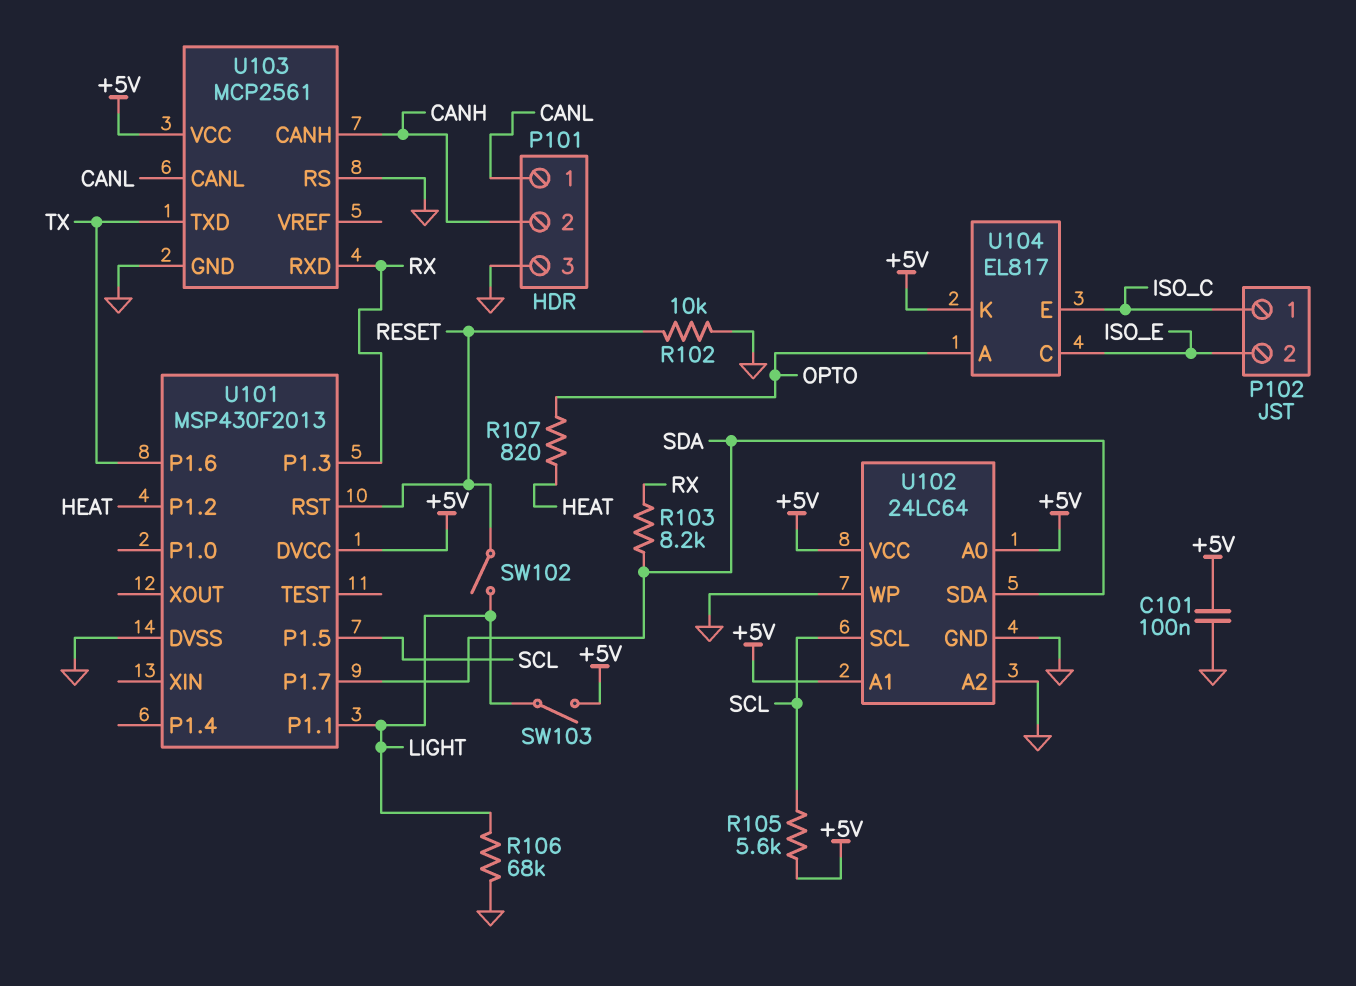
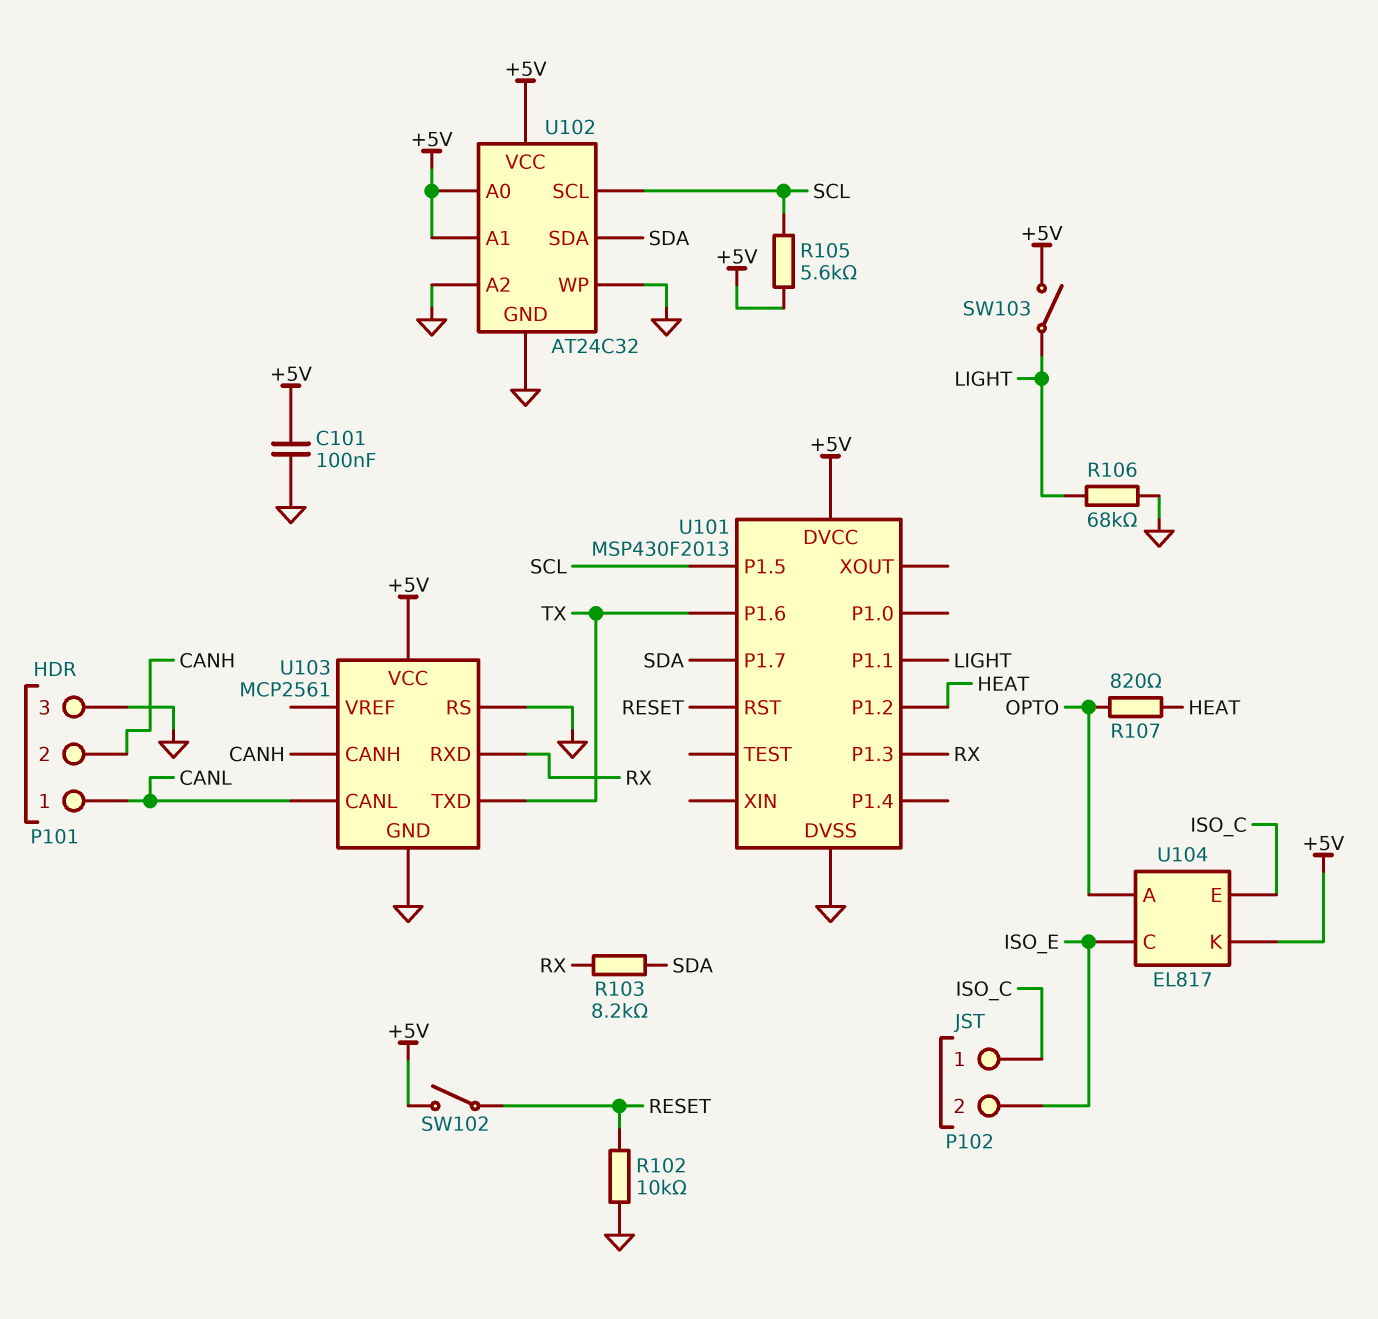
SW102: switch (LIGHT, RESET) -> switch (+5V, RESET)
U102: 24LC64 -> AT24C32

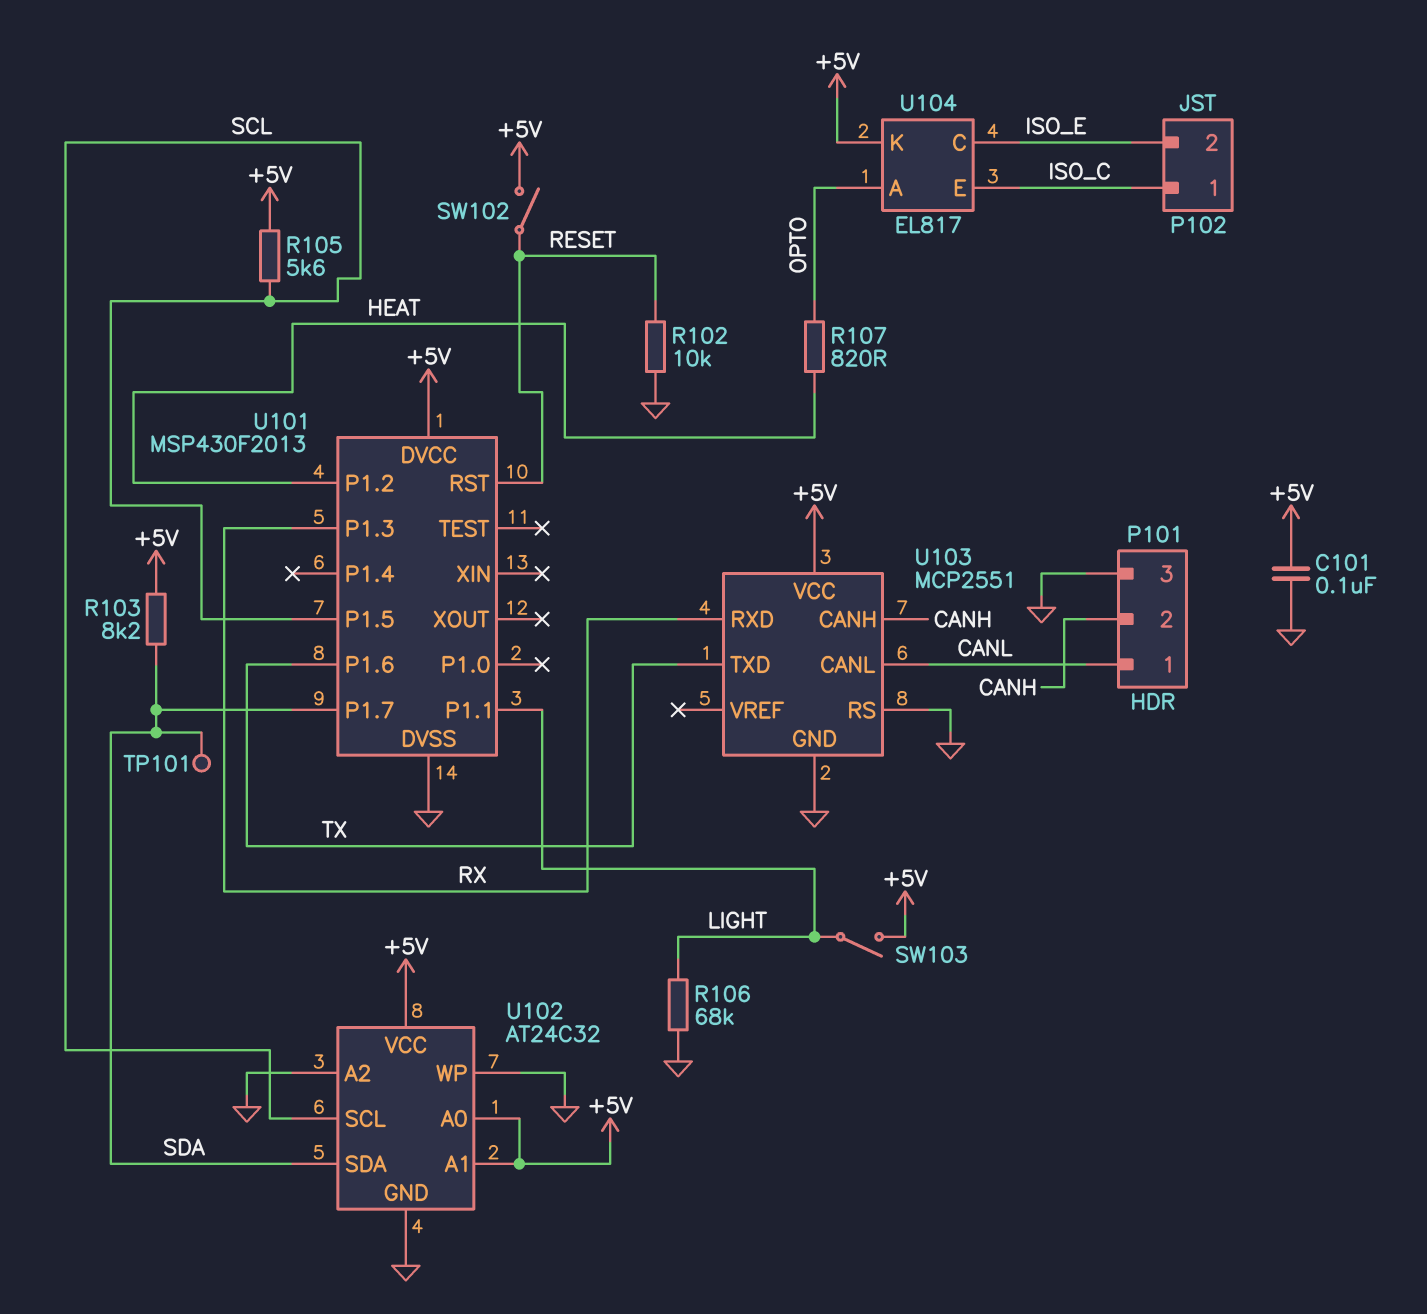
R103: 8.2k (RX, SDA) -> 8.2k (+5V, SDA)
TP101: none -> test point (SDA)
U103: MCP2561 -> MCP2551

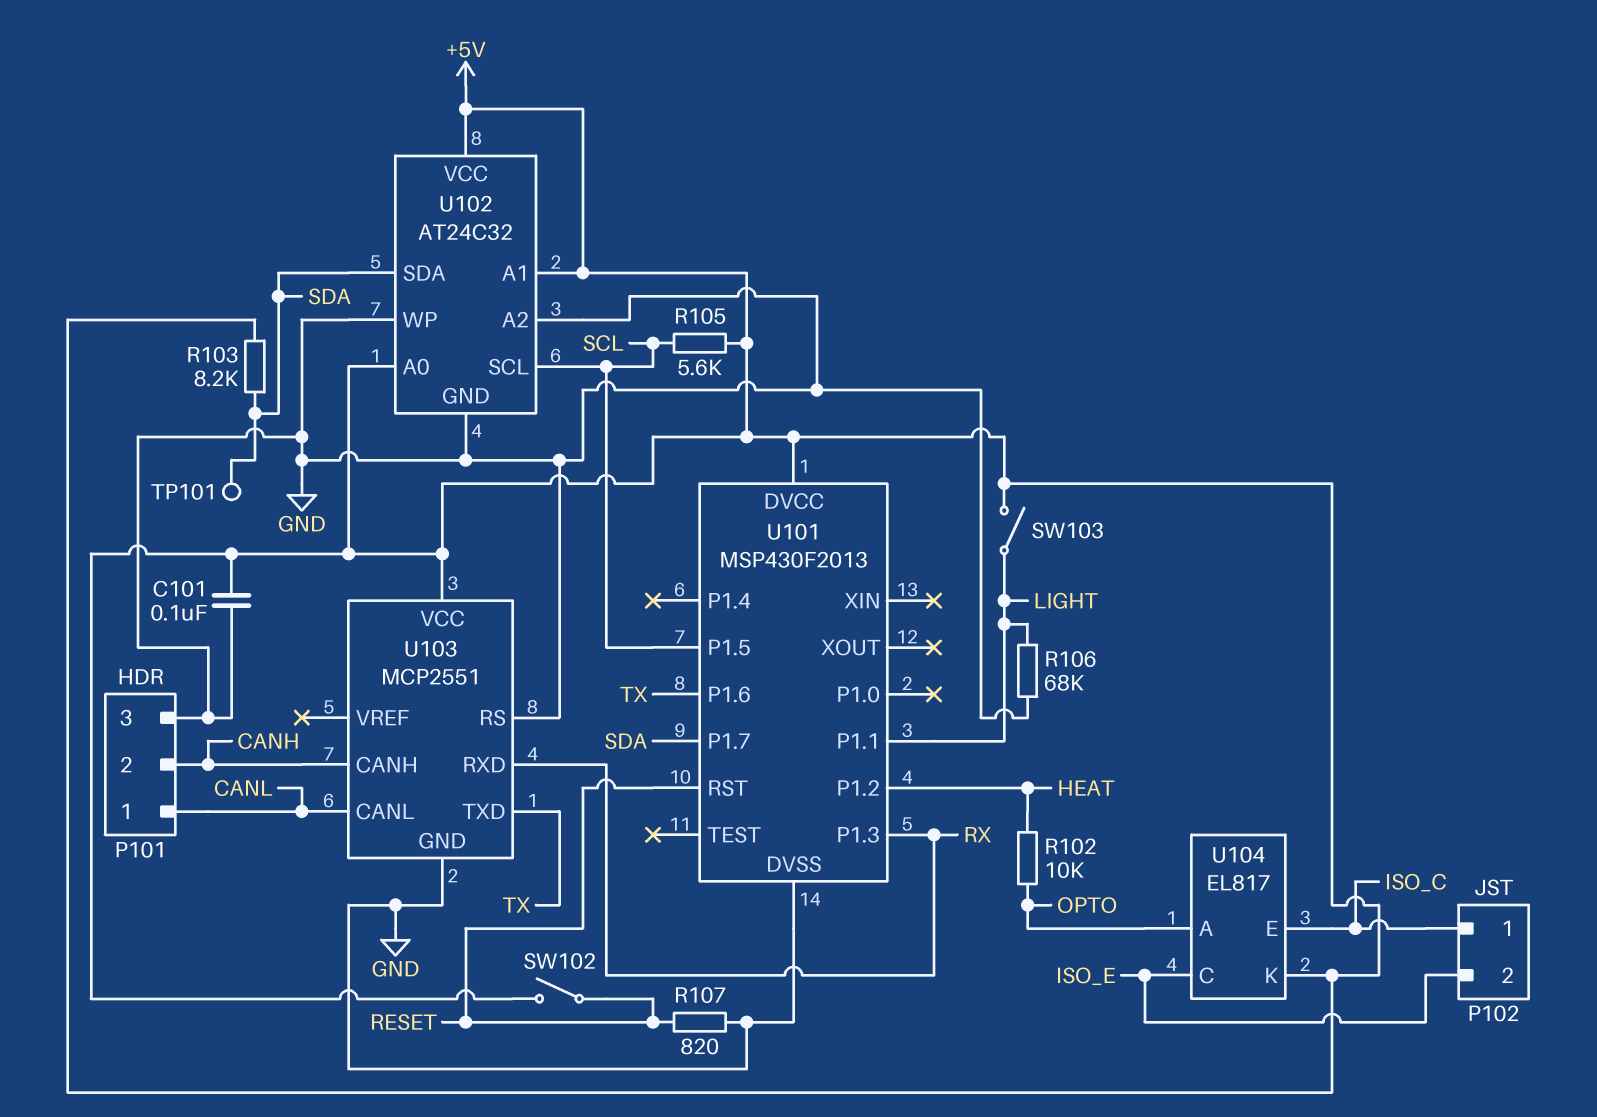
R102: 10k (GND, RESET) -> 10k (HEAT, OPTO)
R107: 820 (HEAT, OPTO) -> 820 (GND, RESET)

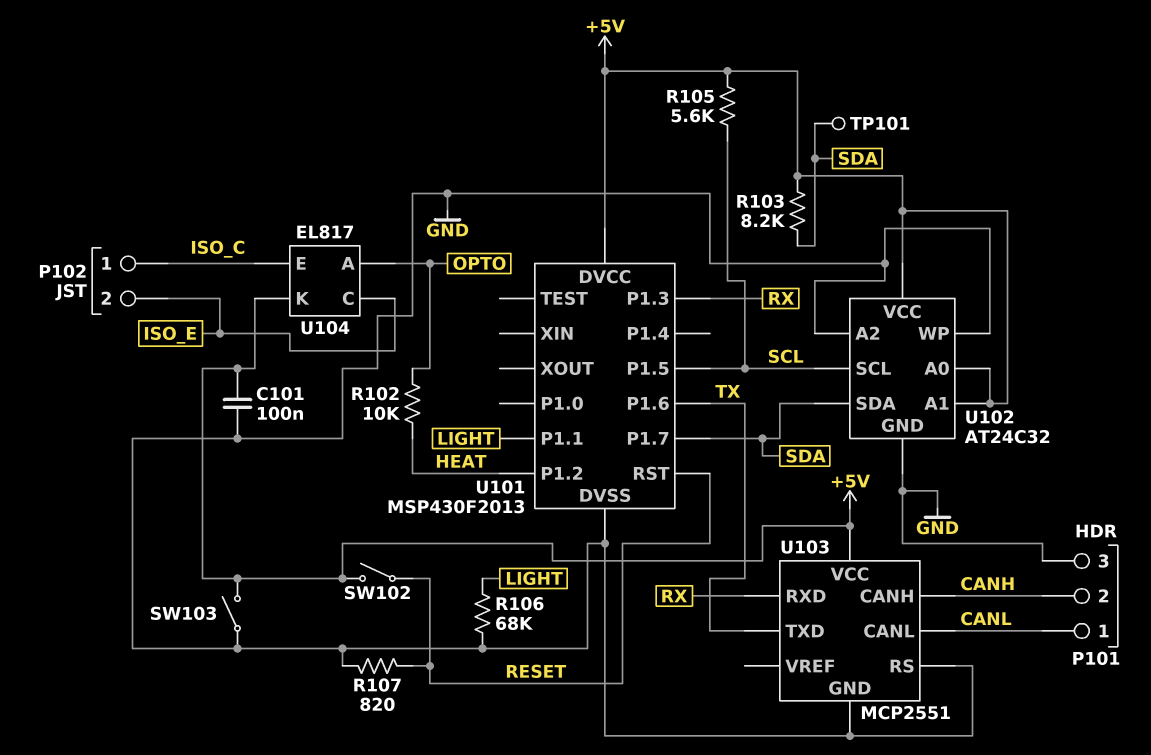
SW103: switch (+5V, LIGHT) -> switch (+5V, GND)

